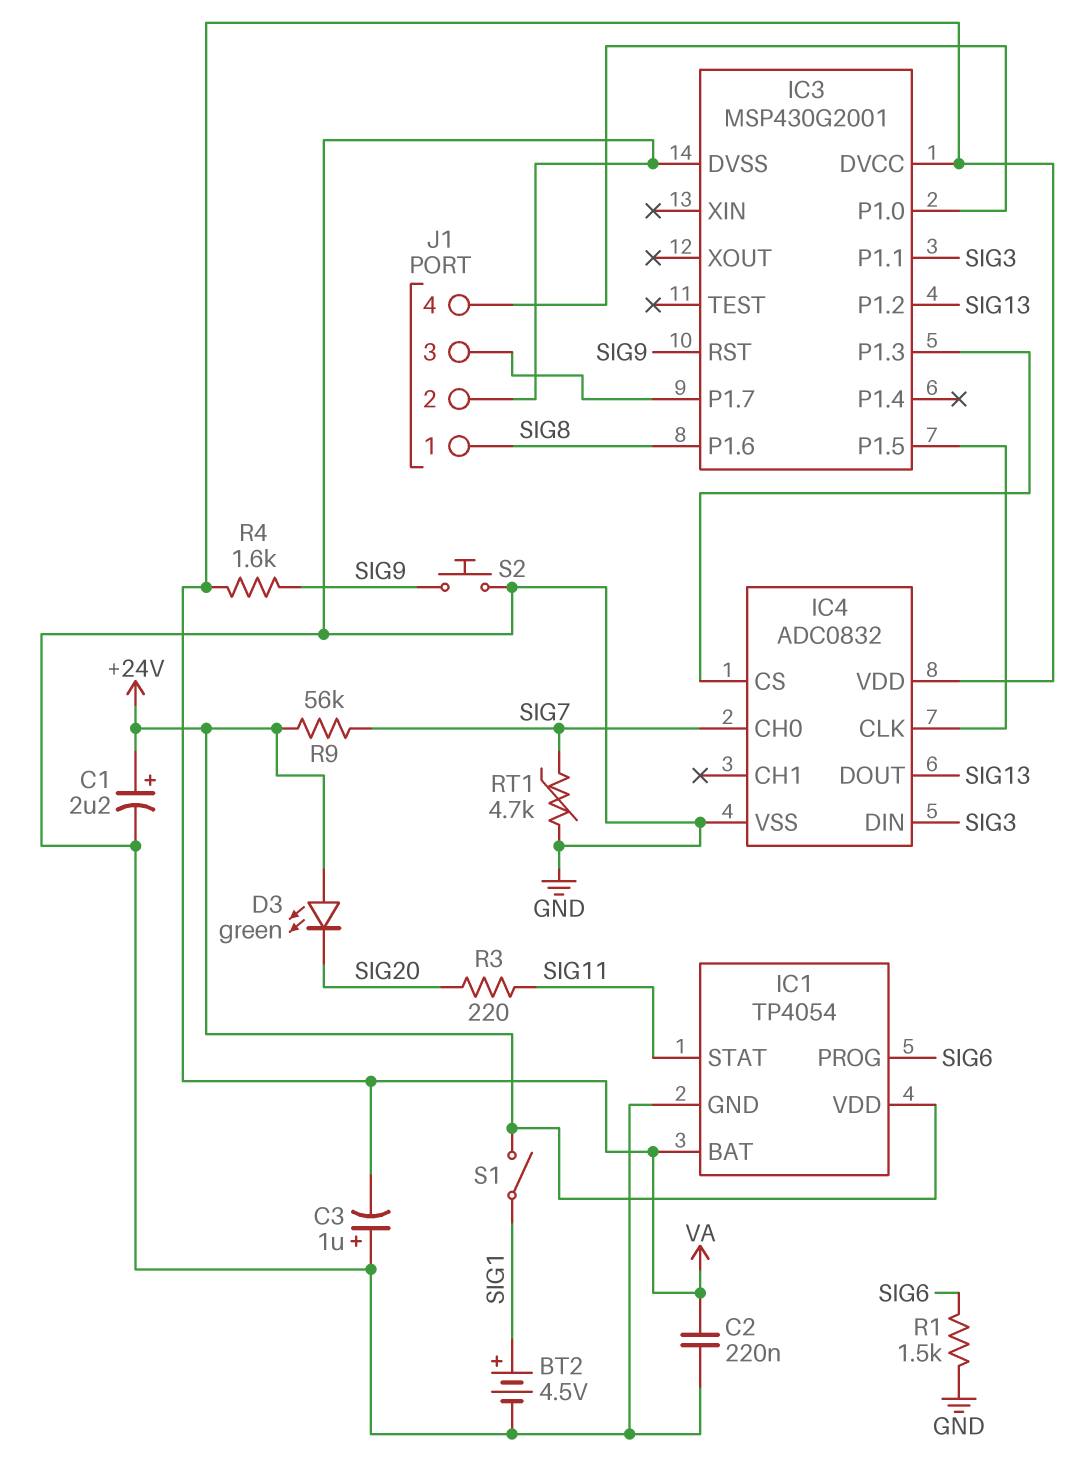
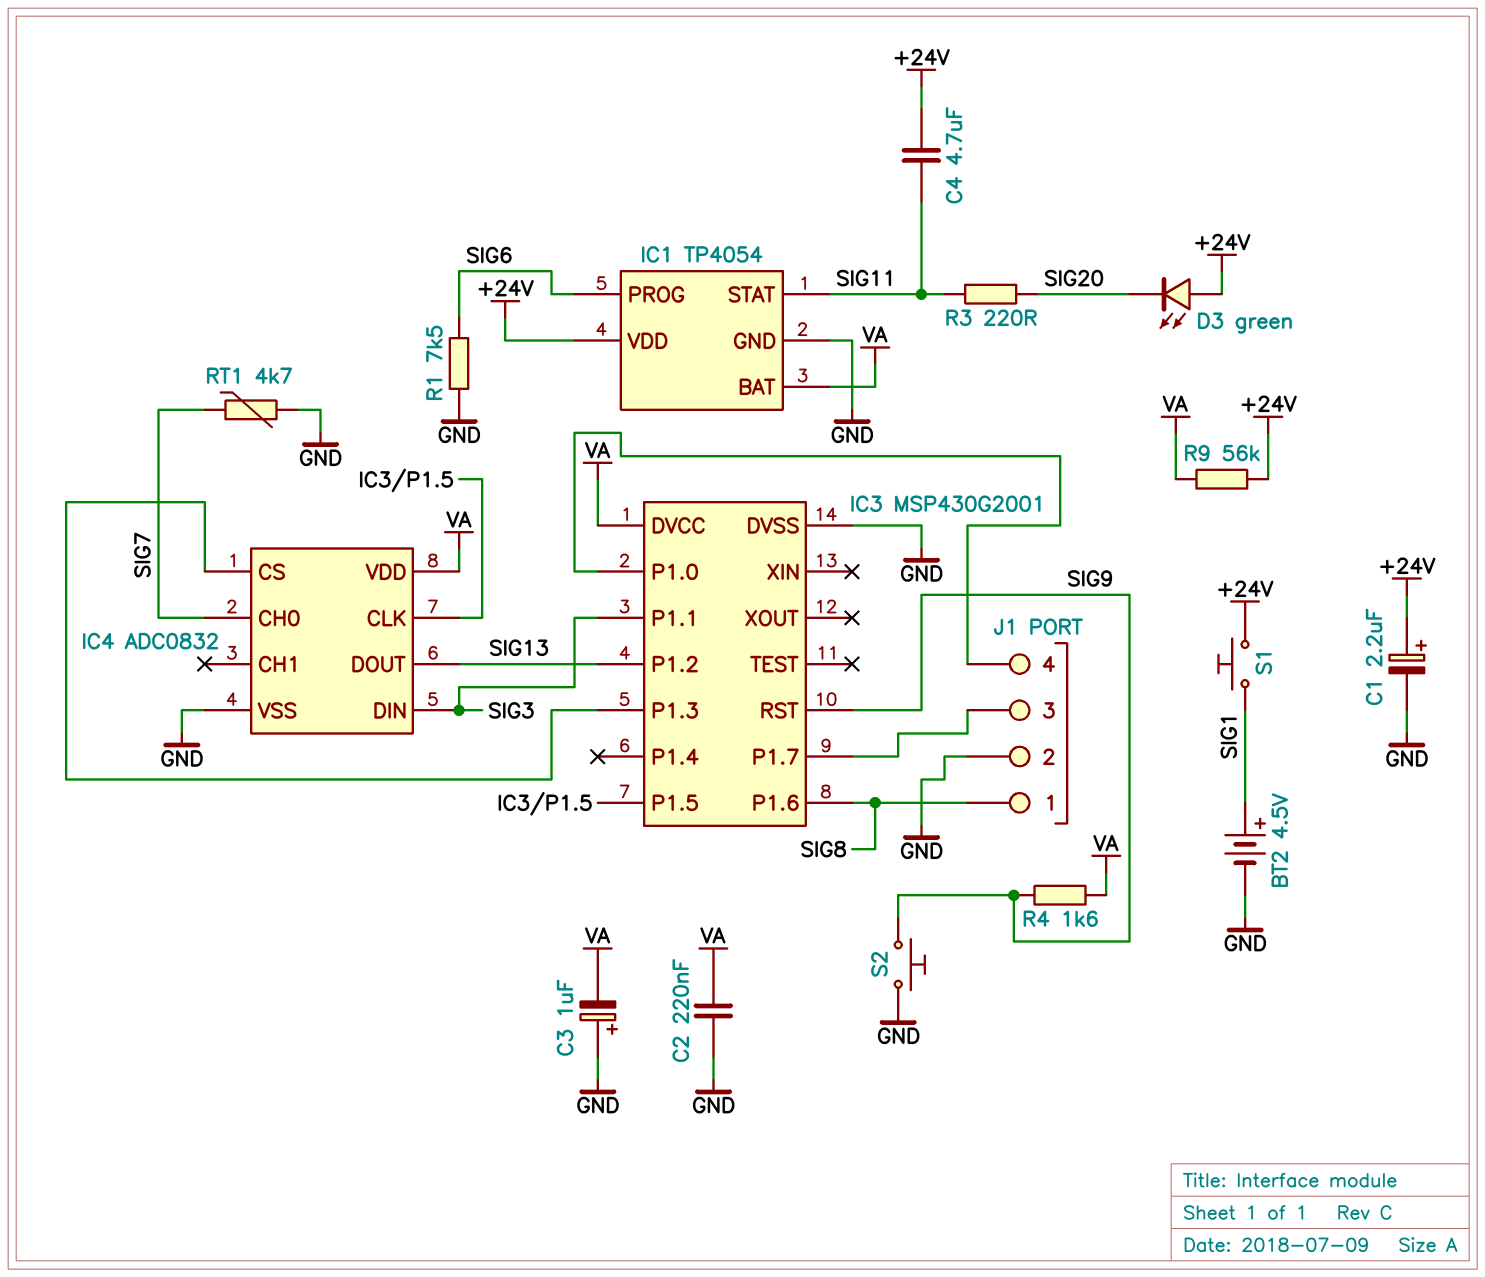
C4: none -> 4.7uF (+24V, SIG11)
R1: 1.5k (GND, SIG6) -> 7.5k (GND, SIG6)
R9: 56k (+24V, SIG7) -> 56k (+24V, VA)
S1: switch (+24V, SIG1) -> button (+24V, SIG1)

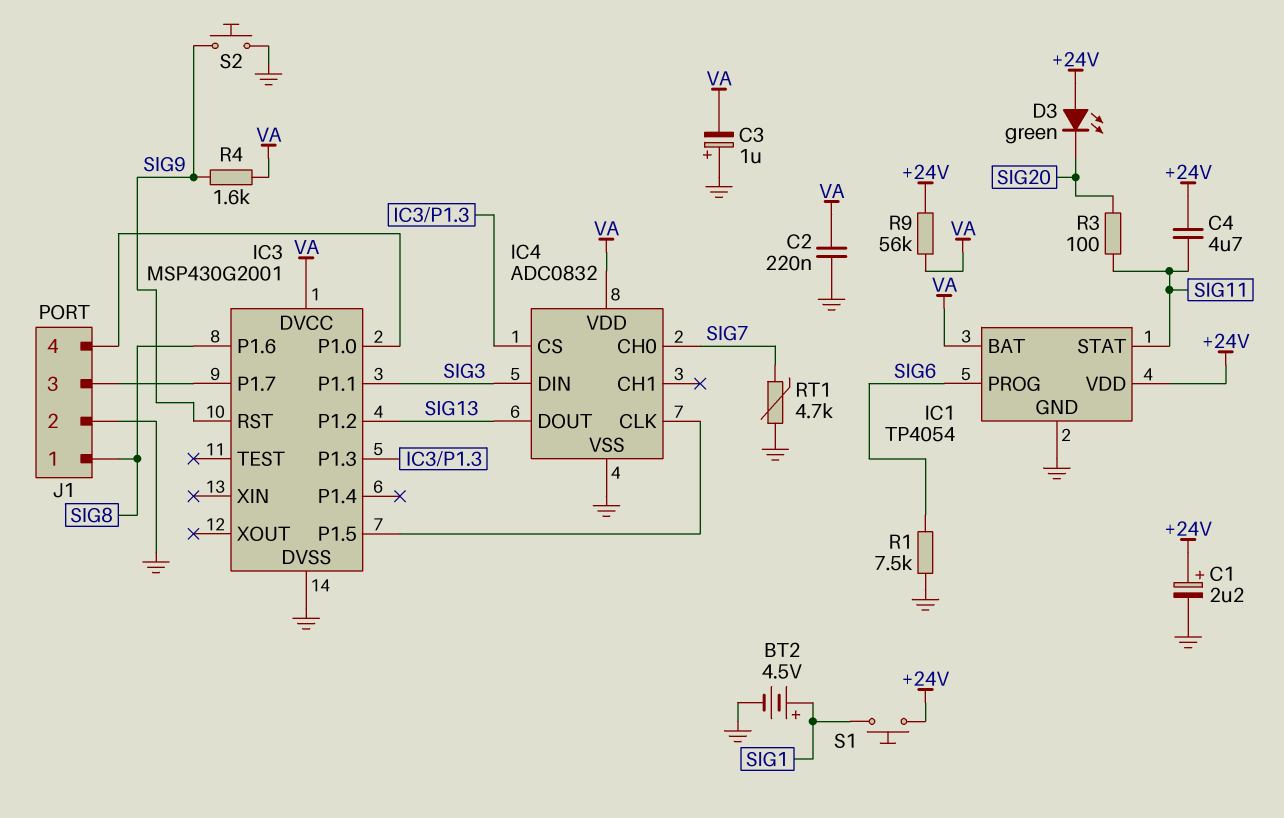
R3: 220 (SIG11, SIG20) -> 100 (SIG11, SIG20)

